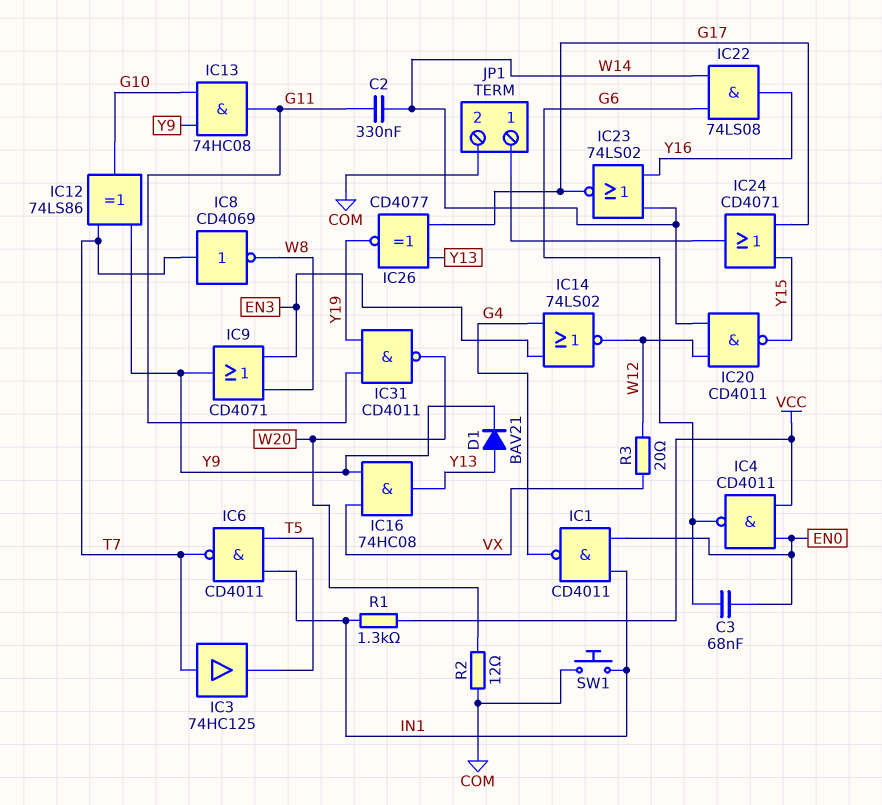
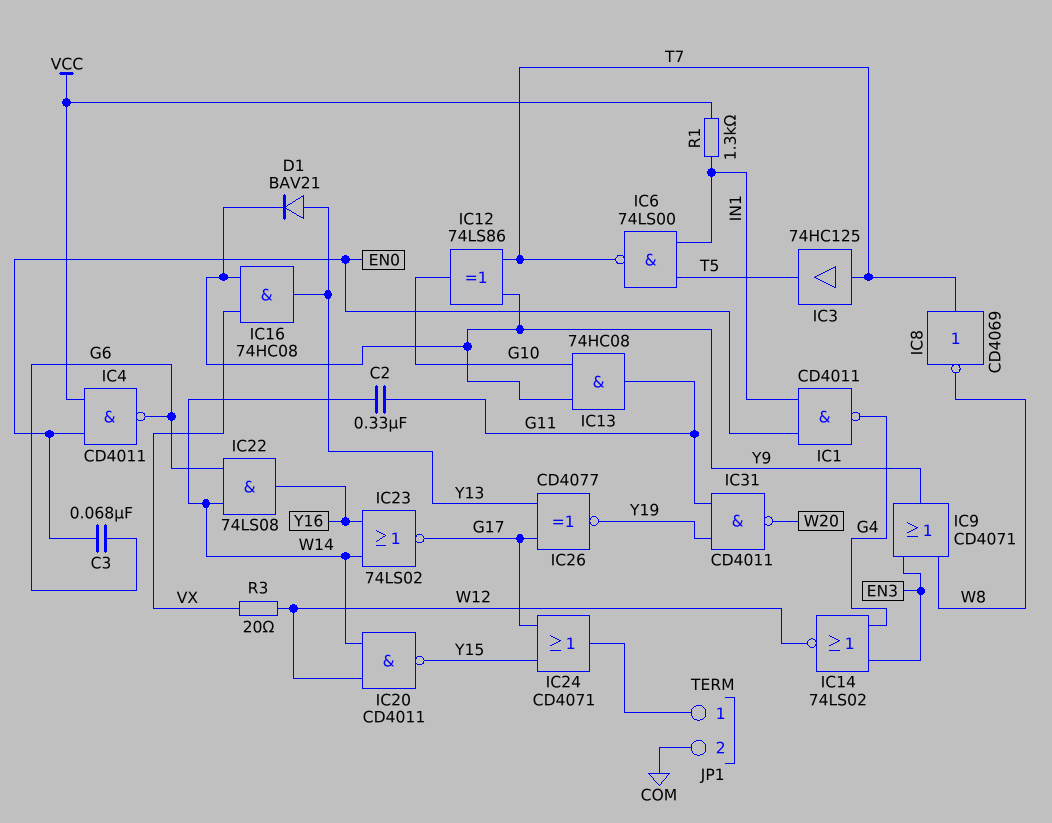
IC6: NAND CD4011 (in IN1, in T5, out T7) -> NAND 74LS00 (in IN1, in T5, out T7)
R2: 12 (COM, W20) -> none
SW1: button (COM, IN1) -> none

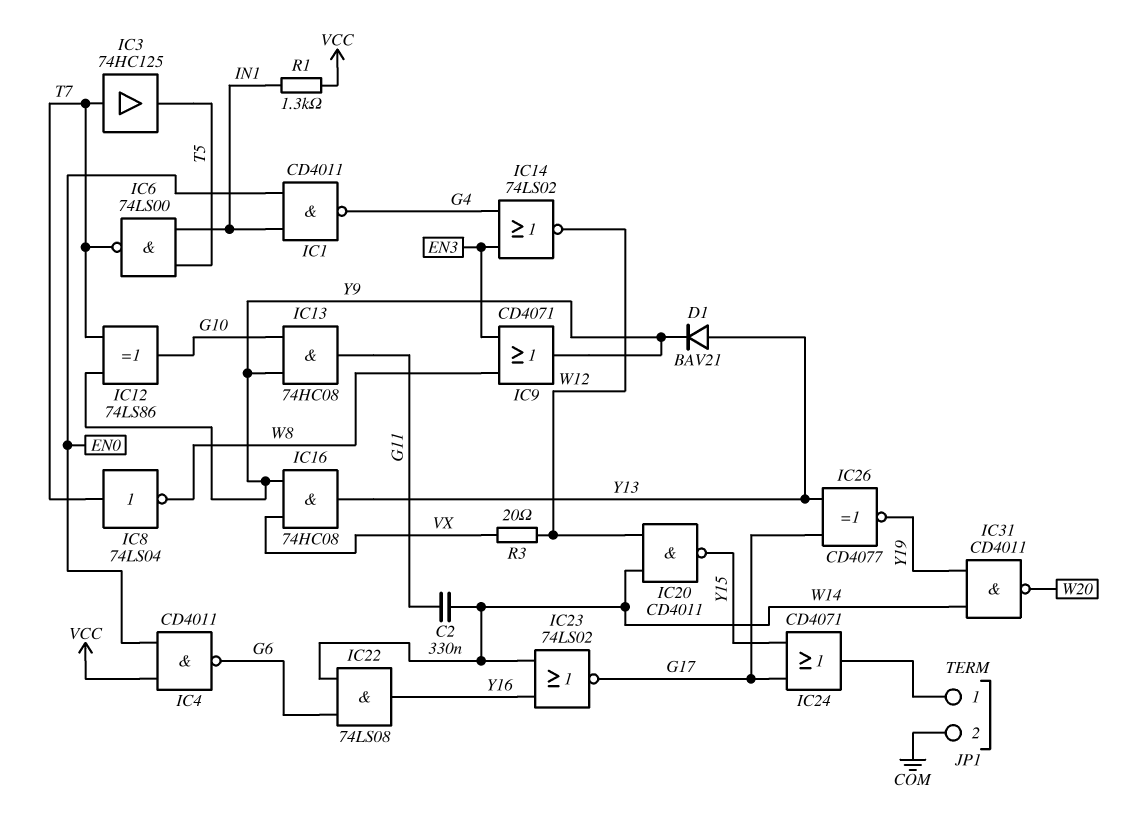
C3: 68nF (EN0, G6) -> none
IC8: NOT CD4069 (in T7, out W8) -> NOT 74LS04 (in T7, out W8)
IC31: NAND CD4011 (in G11, in Y19, out W20) -> NAND CD4011 (in W14, in Y19, out W20)

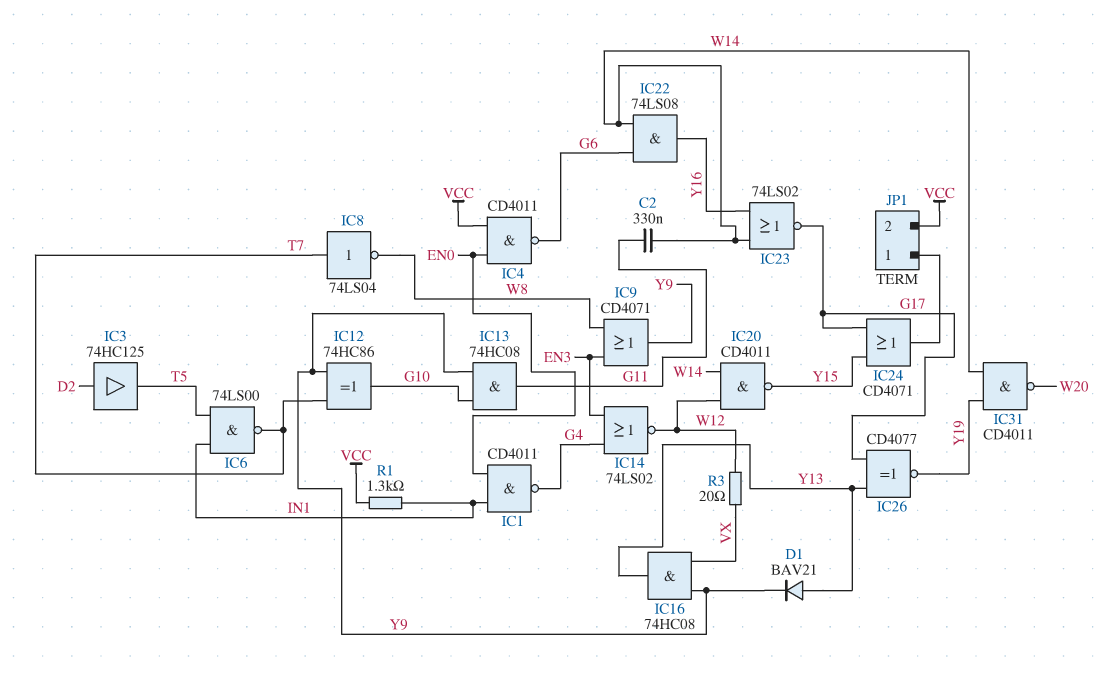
IC3: buffer 74HC125 (in T7, out T5) -> buffer 74HC125 (in D2, out T5)
IC12: XOR 74LS86 (in T7, in Y9, out G10) -> XOR 74HC86 (in T7, in Y9, out G10)
JP1 pin 2: COM -> VCC

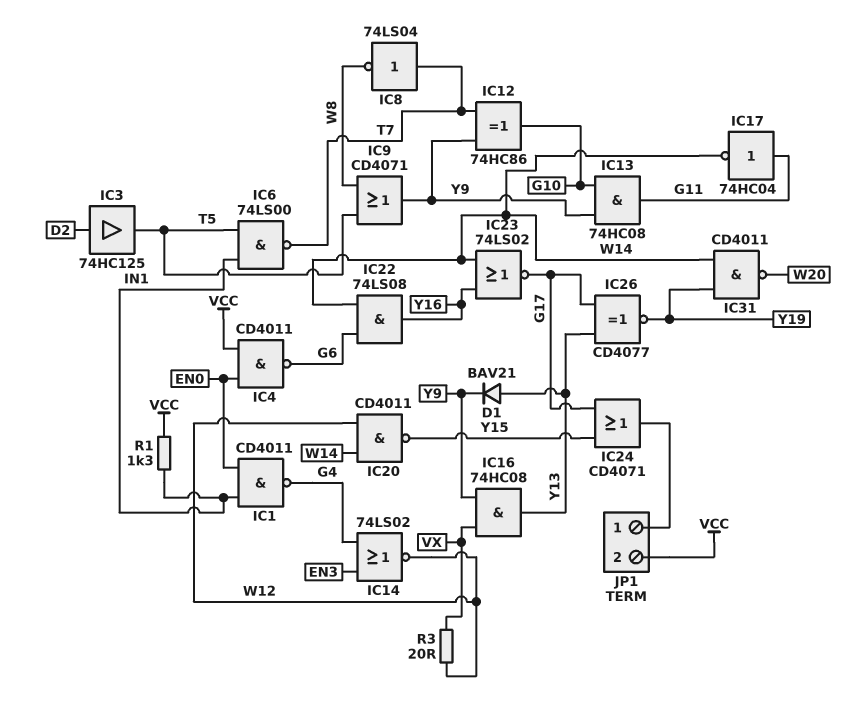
C2: 330nF (G11, W14) -> none
IC9: OR CD4071 (in EN3, in W8, out Y9) -> OR CD4071 (in T5, in W8, out Y9)
IC17: none -> NOT 74HC04 (in G11, out W14)

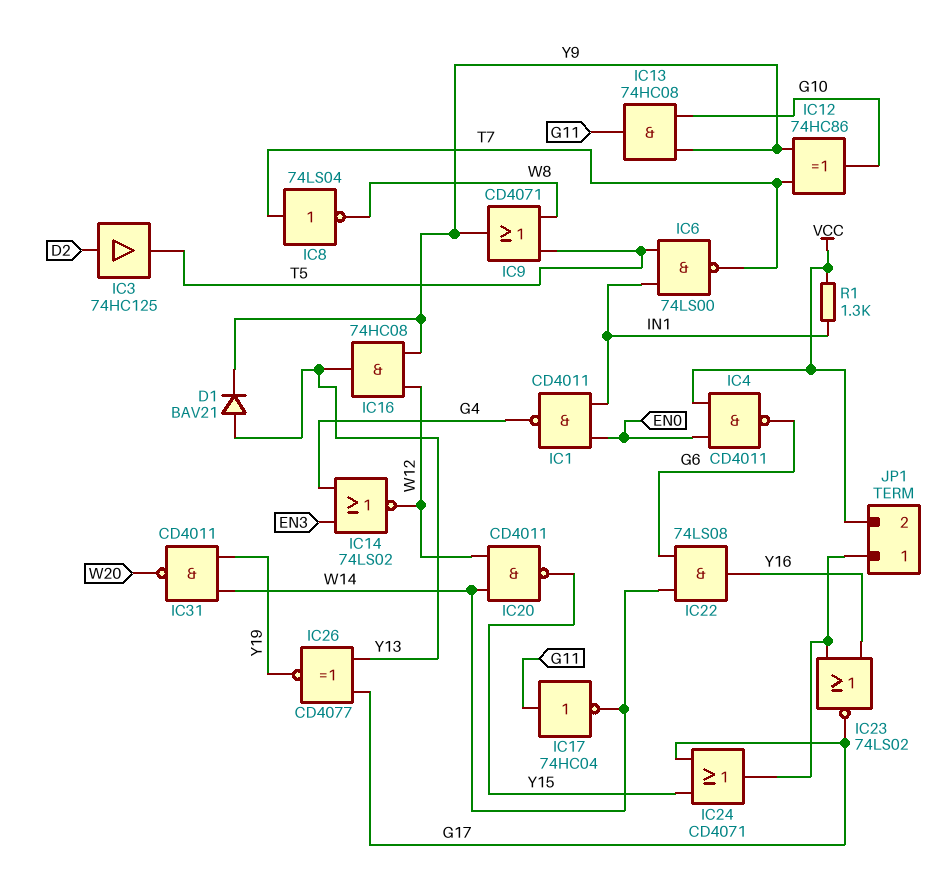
IC16: AND 74HC08 (in VX, in Y9, out Y13) -> AND 74HC08 (in W12, in Y9, out Y13)
IC23: NOR 74LS02 (in W14, in Y16, out G17) -> NOR 74LS02 (in JP1/1, in Y16, out G17)
R3: 20 (VX, W12) -> none

